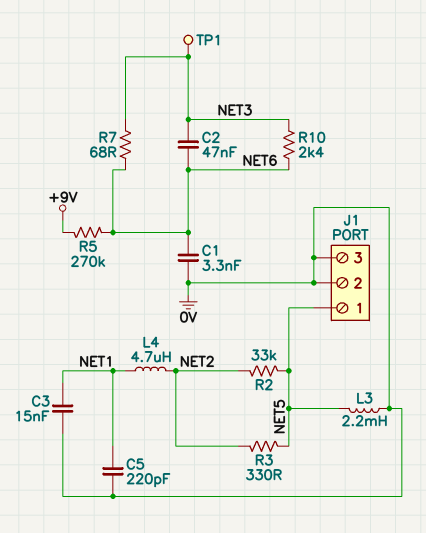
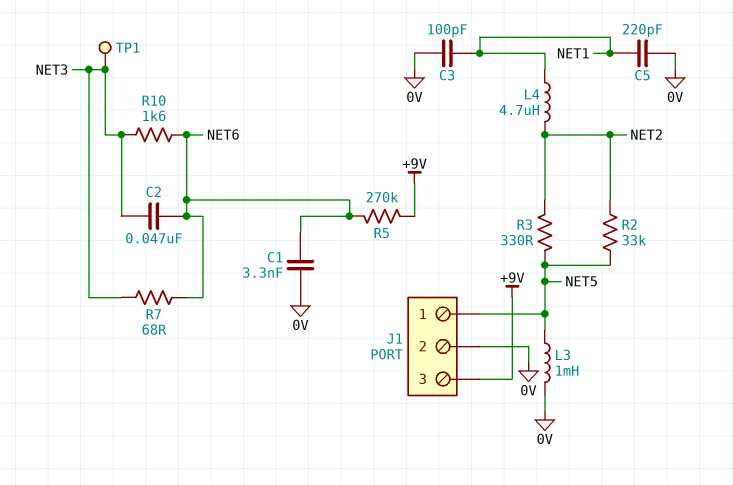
C3: 15nF (0V, NET1) -> 100pF (0V, NET1)
J1 pin 3: 0V -> +9V
L3: 2.2mH (0V, NET5) -> 1mH (0V, NET5)
R10: 2.4k (NET3, NET6) -> 1.6k (NET3, NET6)

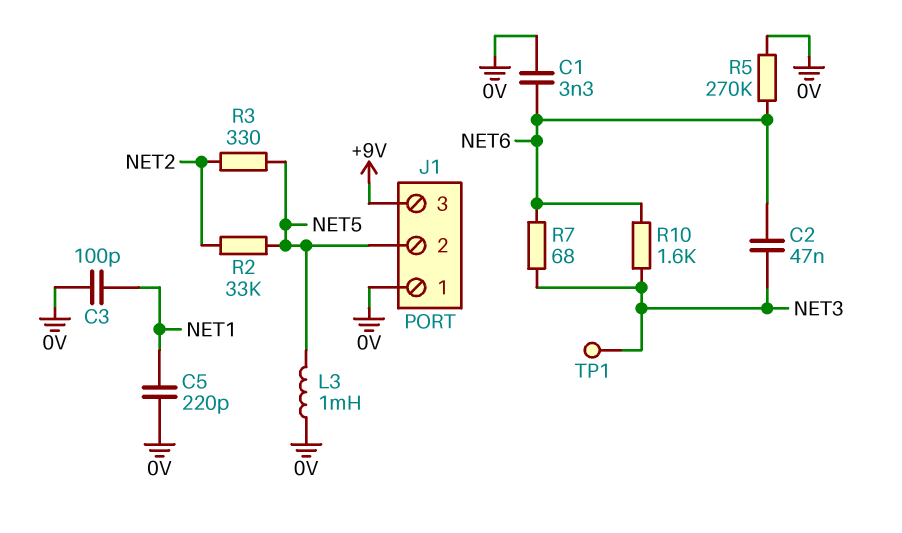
J1 pin 1: NET5 -> 0V
J1 pin 2: 0V -> NET5
L4: 4.7uH (NET1, NET2) -> none
R5: 270k (+9V, NET6) -> 270k (0V, NET6)

